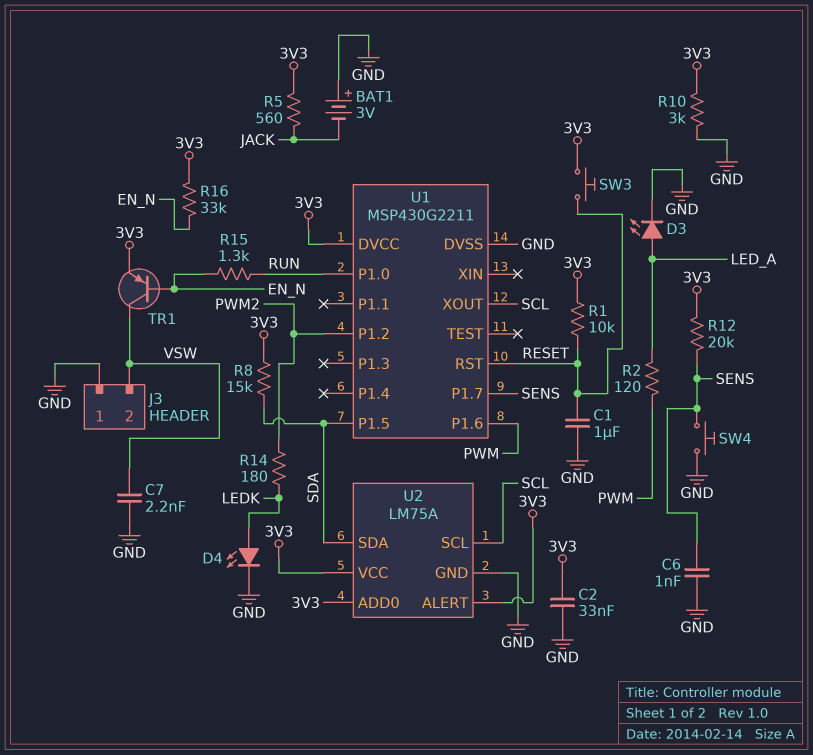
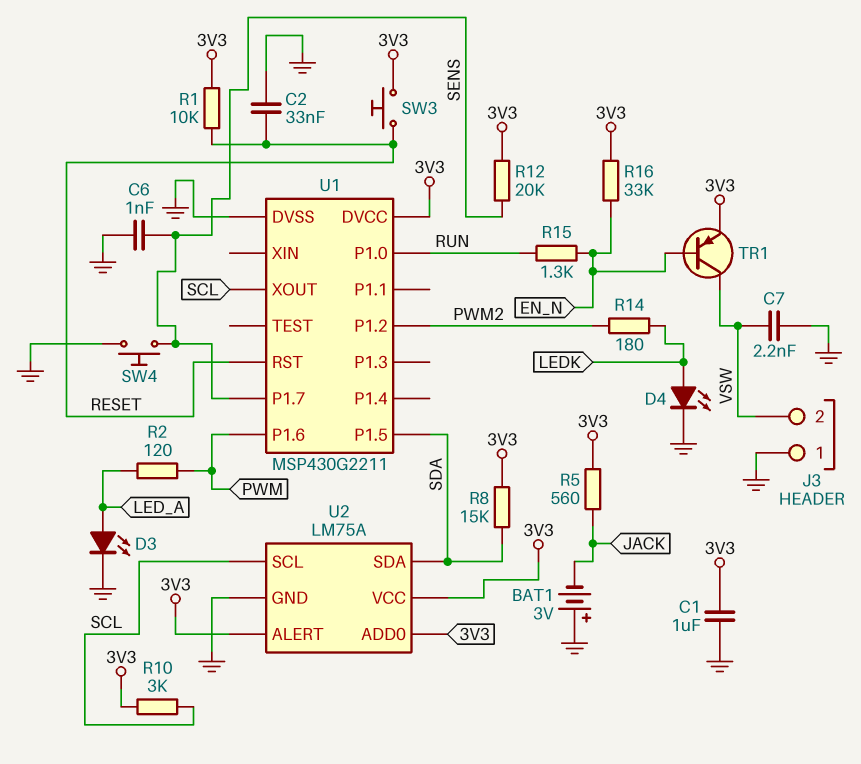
C1: 1uF (GND, RESET) -> 1uF (3V3, GND)
C2: 33nF (3V3, GND) -> 33nF (GND, RESET)
R10: 3k (3V3, GND) -> 3k (3V3, SCL)

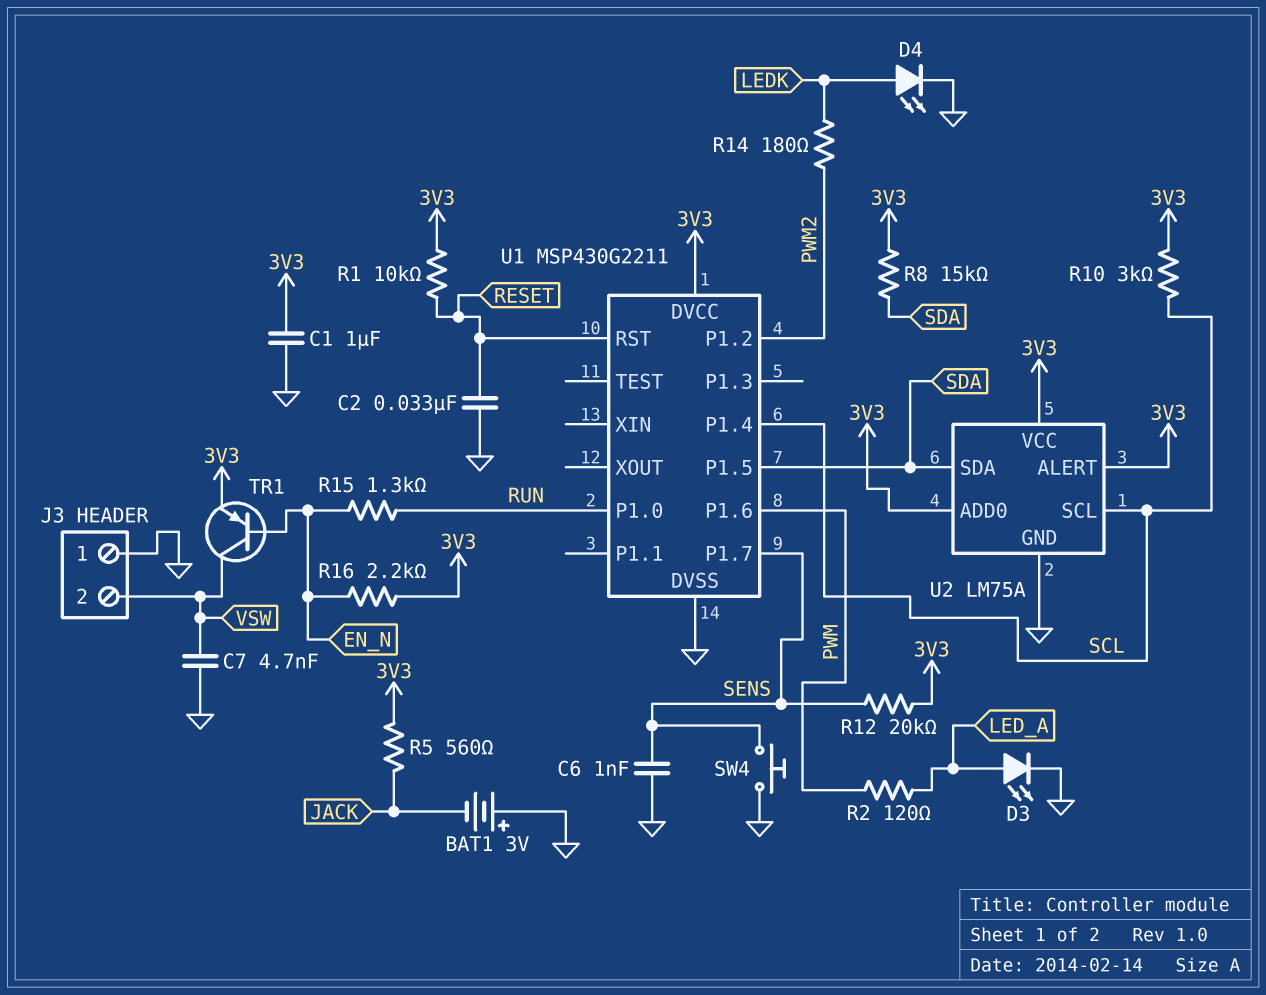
C7: 2.2nF (GND, VSW) -> 4.7nF (GND, VSW)
R16: 33k (3V3, EN_N) -> 2.2k (3V3, EN_N)
SW3: button (3V3, RESET) -> none
U1 pin P1.4: none -> SCL
U1 pin XOUT: SCL -> none

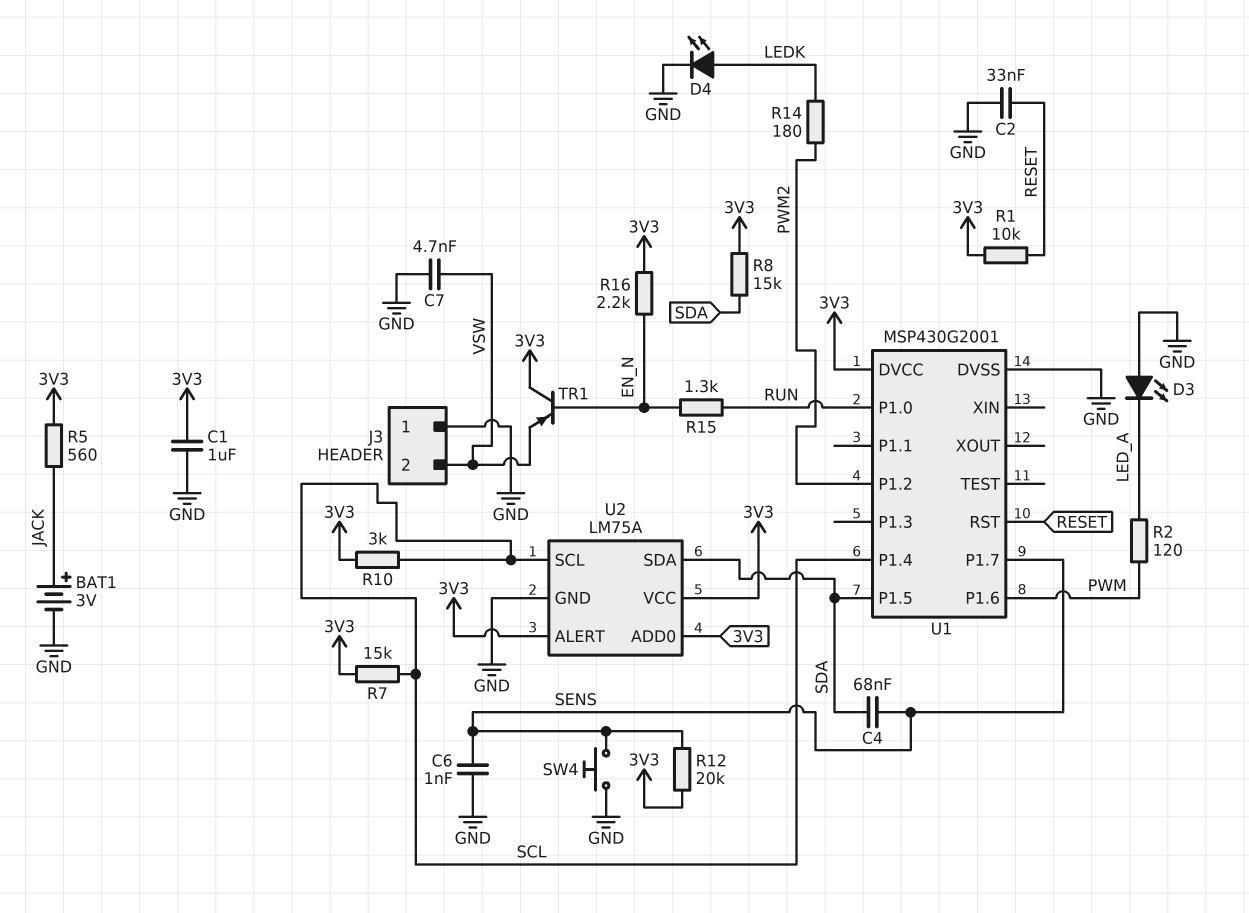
BAT1: 3V (plus GND, minus JACK) -> 3V (plus JACK, minus GND)
C4: none -> 68nF (SDA, SENS)
D3: LED (A LED_A, K GND) -> LED (A GND, K LED_A)
R7: none -> 15k (3V3, SCL)
TR1: PNP (B EN_N, C VSW, E 3V3) -> PNP (B EN_N, C 3V3, E VSW)
U1: MSP430G2211 -> MSP430G2001

